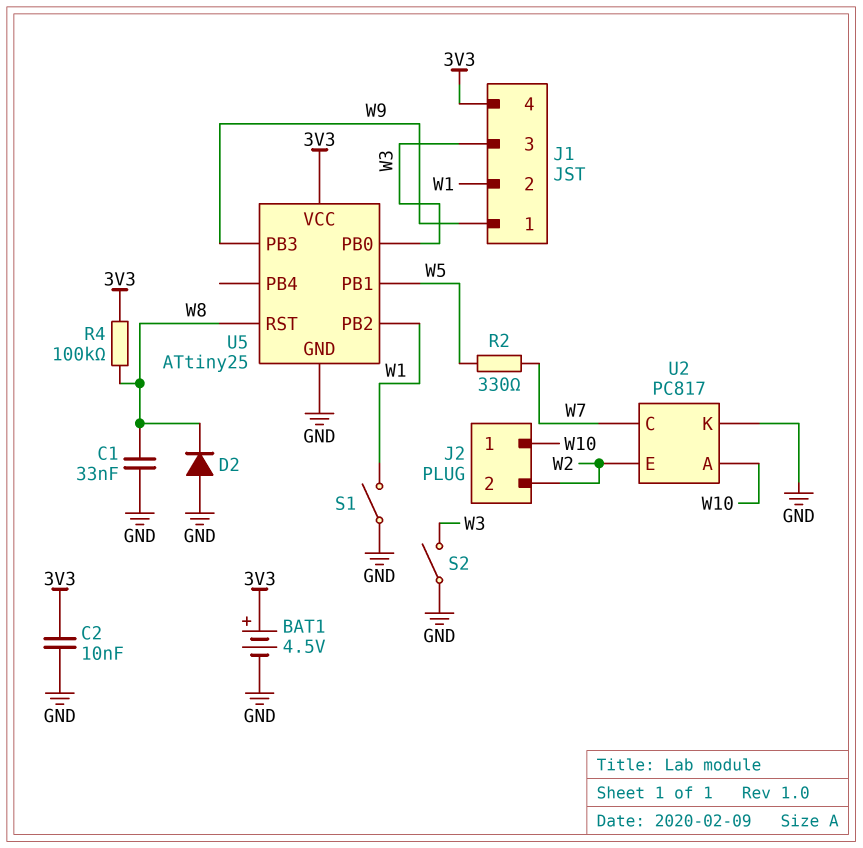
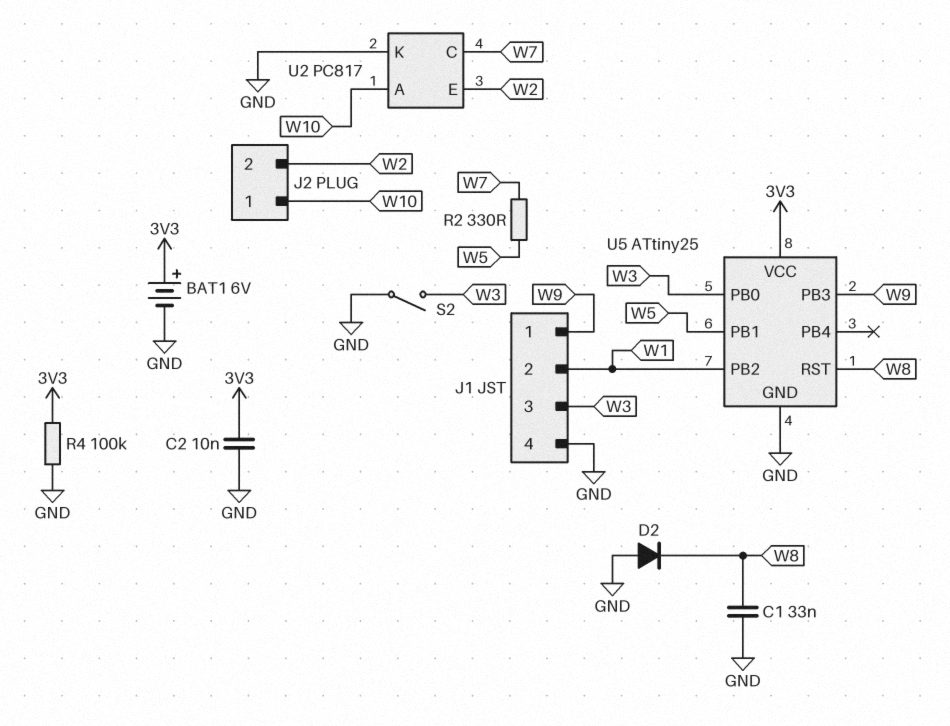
BAT1: 4.5V (plus 3V3, minus GND) -> 6V (plus 3V3, minus GND)
J1 pin 4: 3V3 -> GND
R4: 100k (3V3, W8) -> 100k (3V3, GND)
S1: switch (GND, W1) -> none

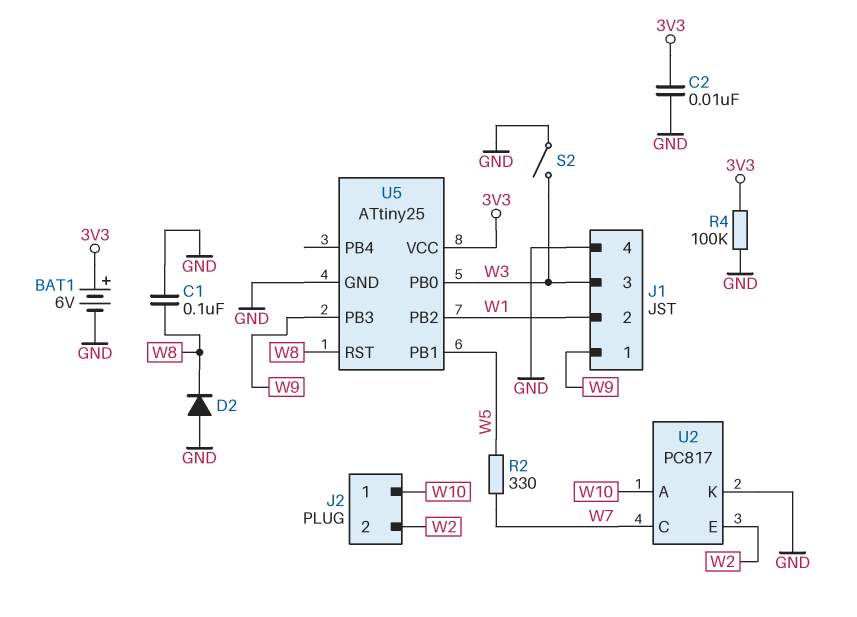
C1: 33nF (GND, W8) -> 100nF (GND, W8)

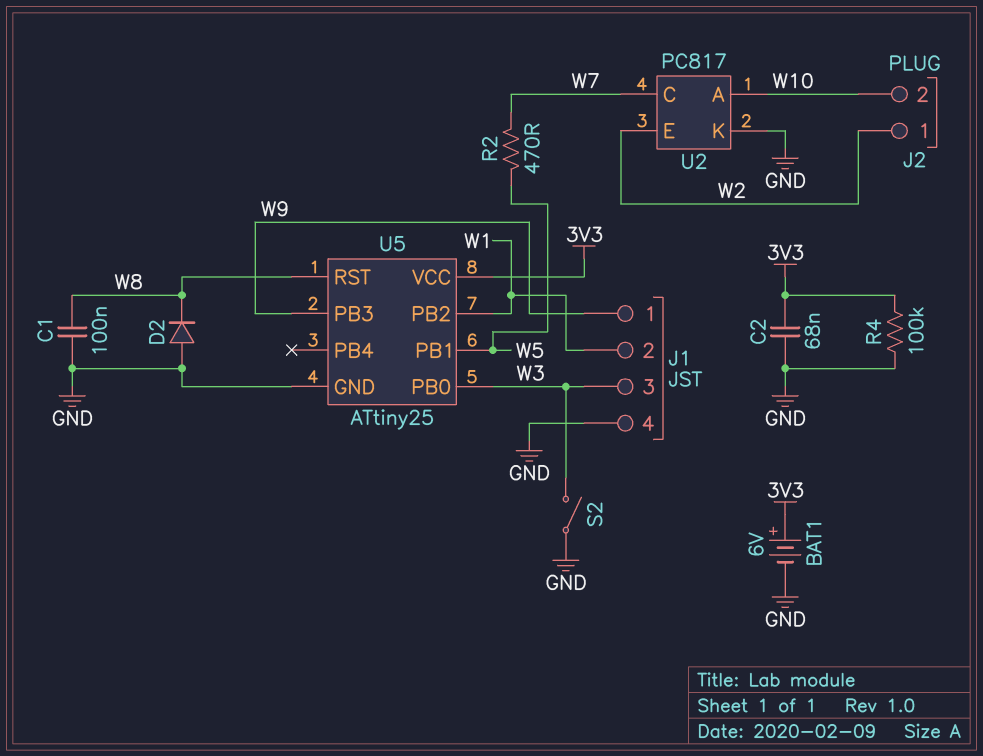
C2: 10nF (3V3, GND) -> 68nF (3V3, GND)
J2 pin 1: W10 -> W2
J2 pin 2: W2 -> W10
R2: 330 (W5, W7) -> 470 (W5, W7)

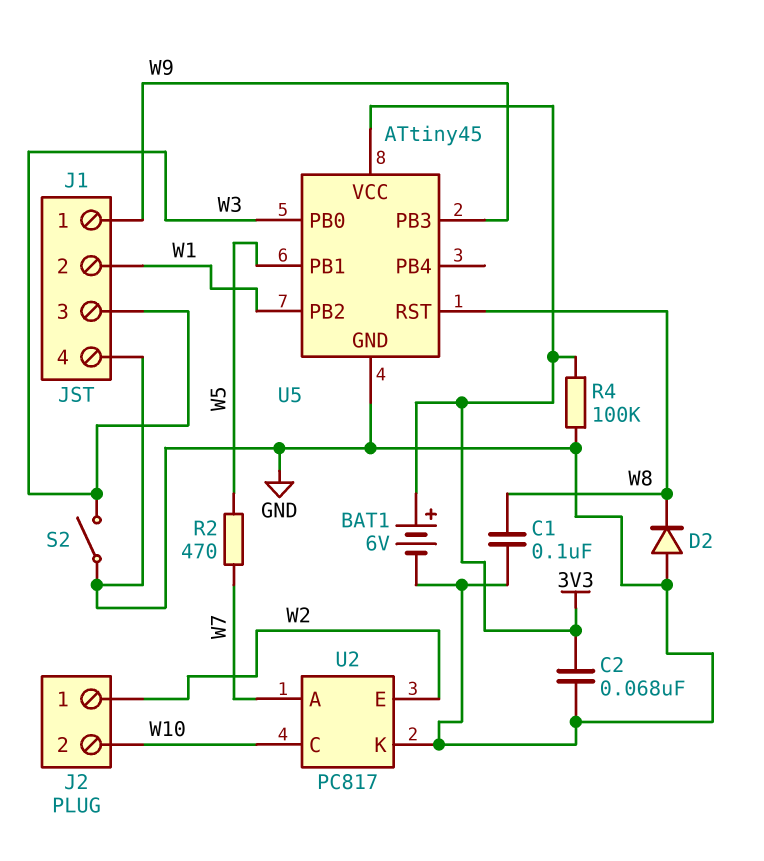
U2 pin A: W10 -> W7
U2 pin C: W7 -> W10
U5: ATtiny25 -> ATtiny45

